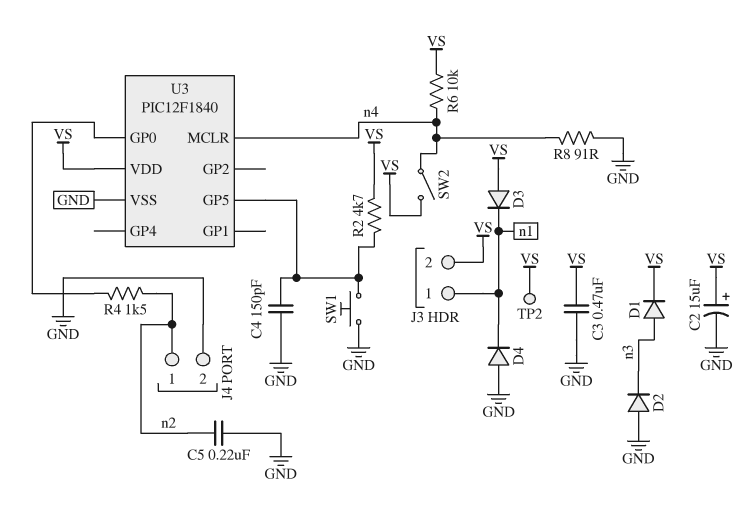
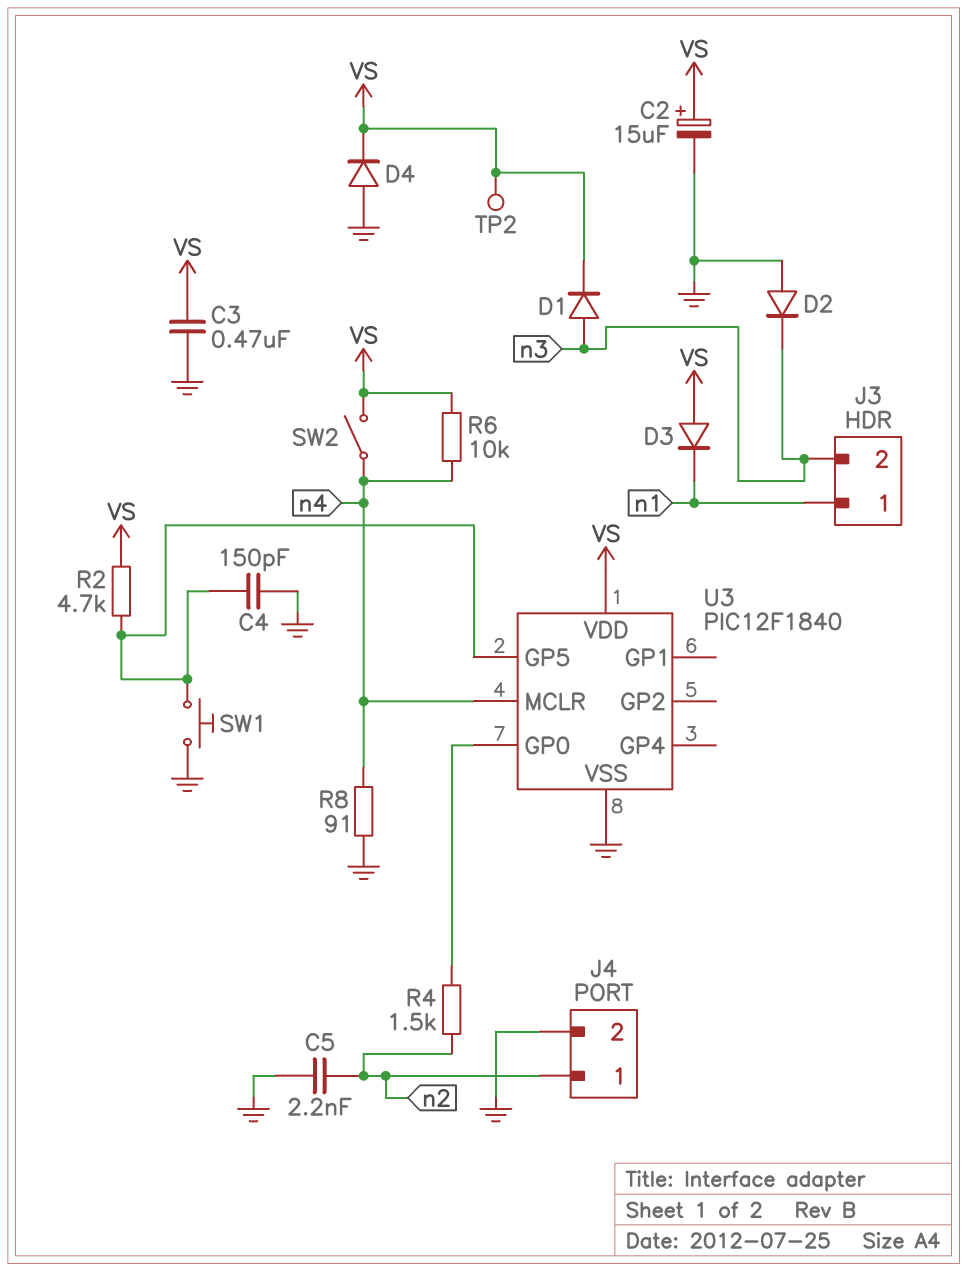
C5: 220nF (GND, n2) -> 2.2nF (GND, n2)
D4: diode (A GND, K n1) -> diode (A GND, K VS)
J3 pin 2: VS -> n3

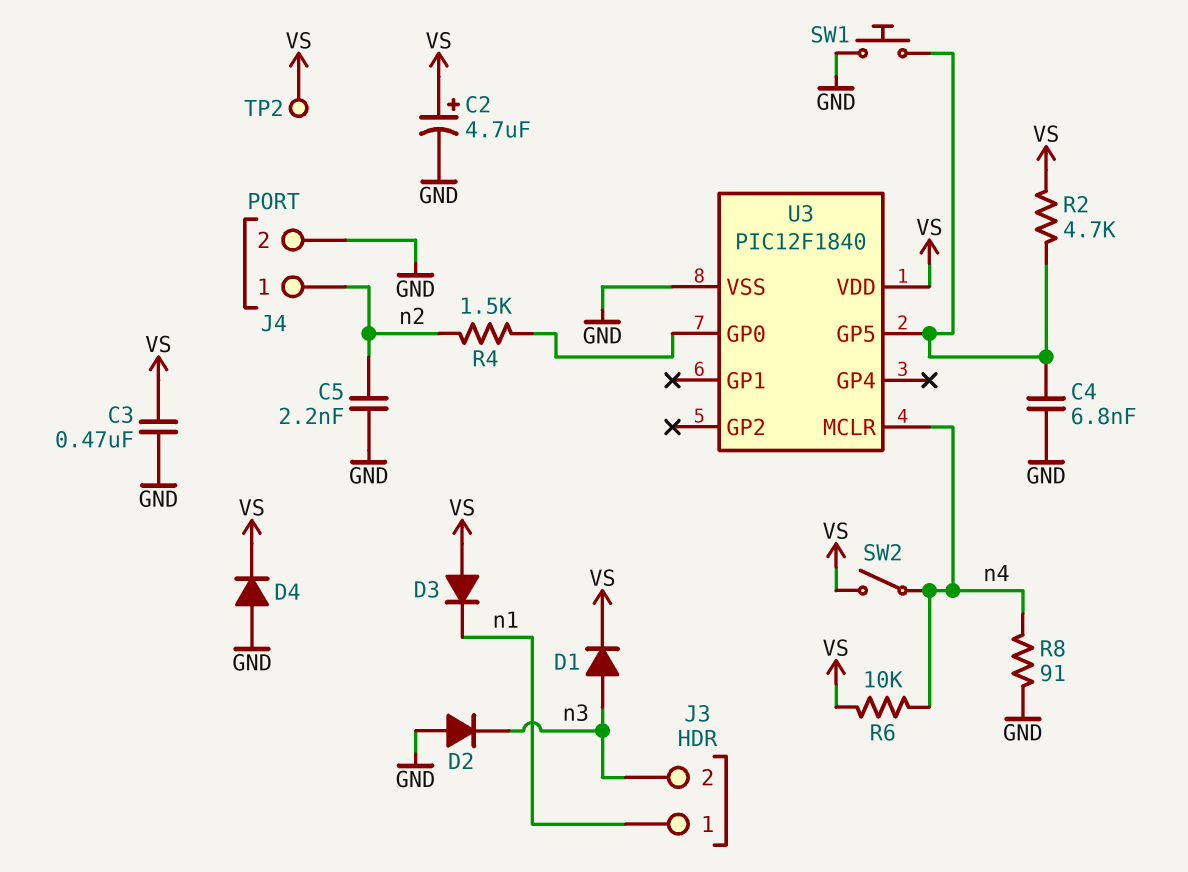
C2: 15uF (plus VS, minus GND) -> 4.7uF (plus VS, minus GND)
C4: 150pF (GND, U3/GP5) -> 6.8nF (GND, U3/GP5)

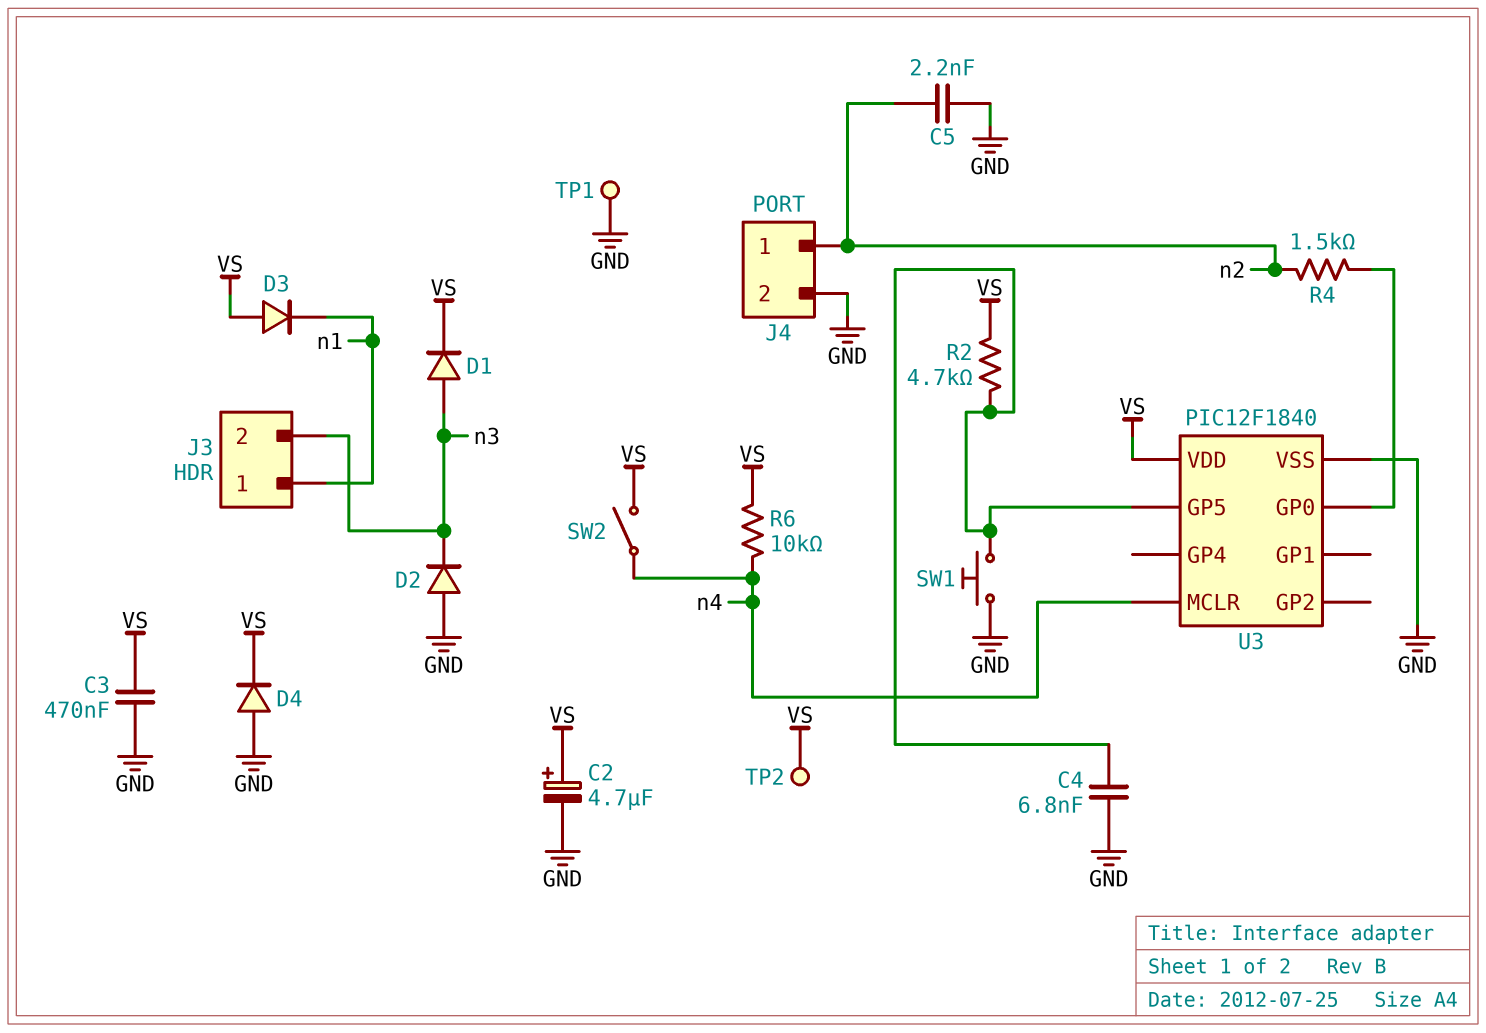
R8: 91 (GND, n4) -> none
TP1: none -> test point (GND)

